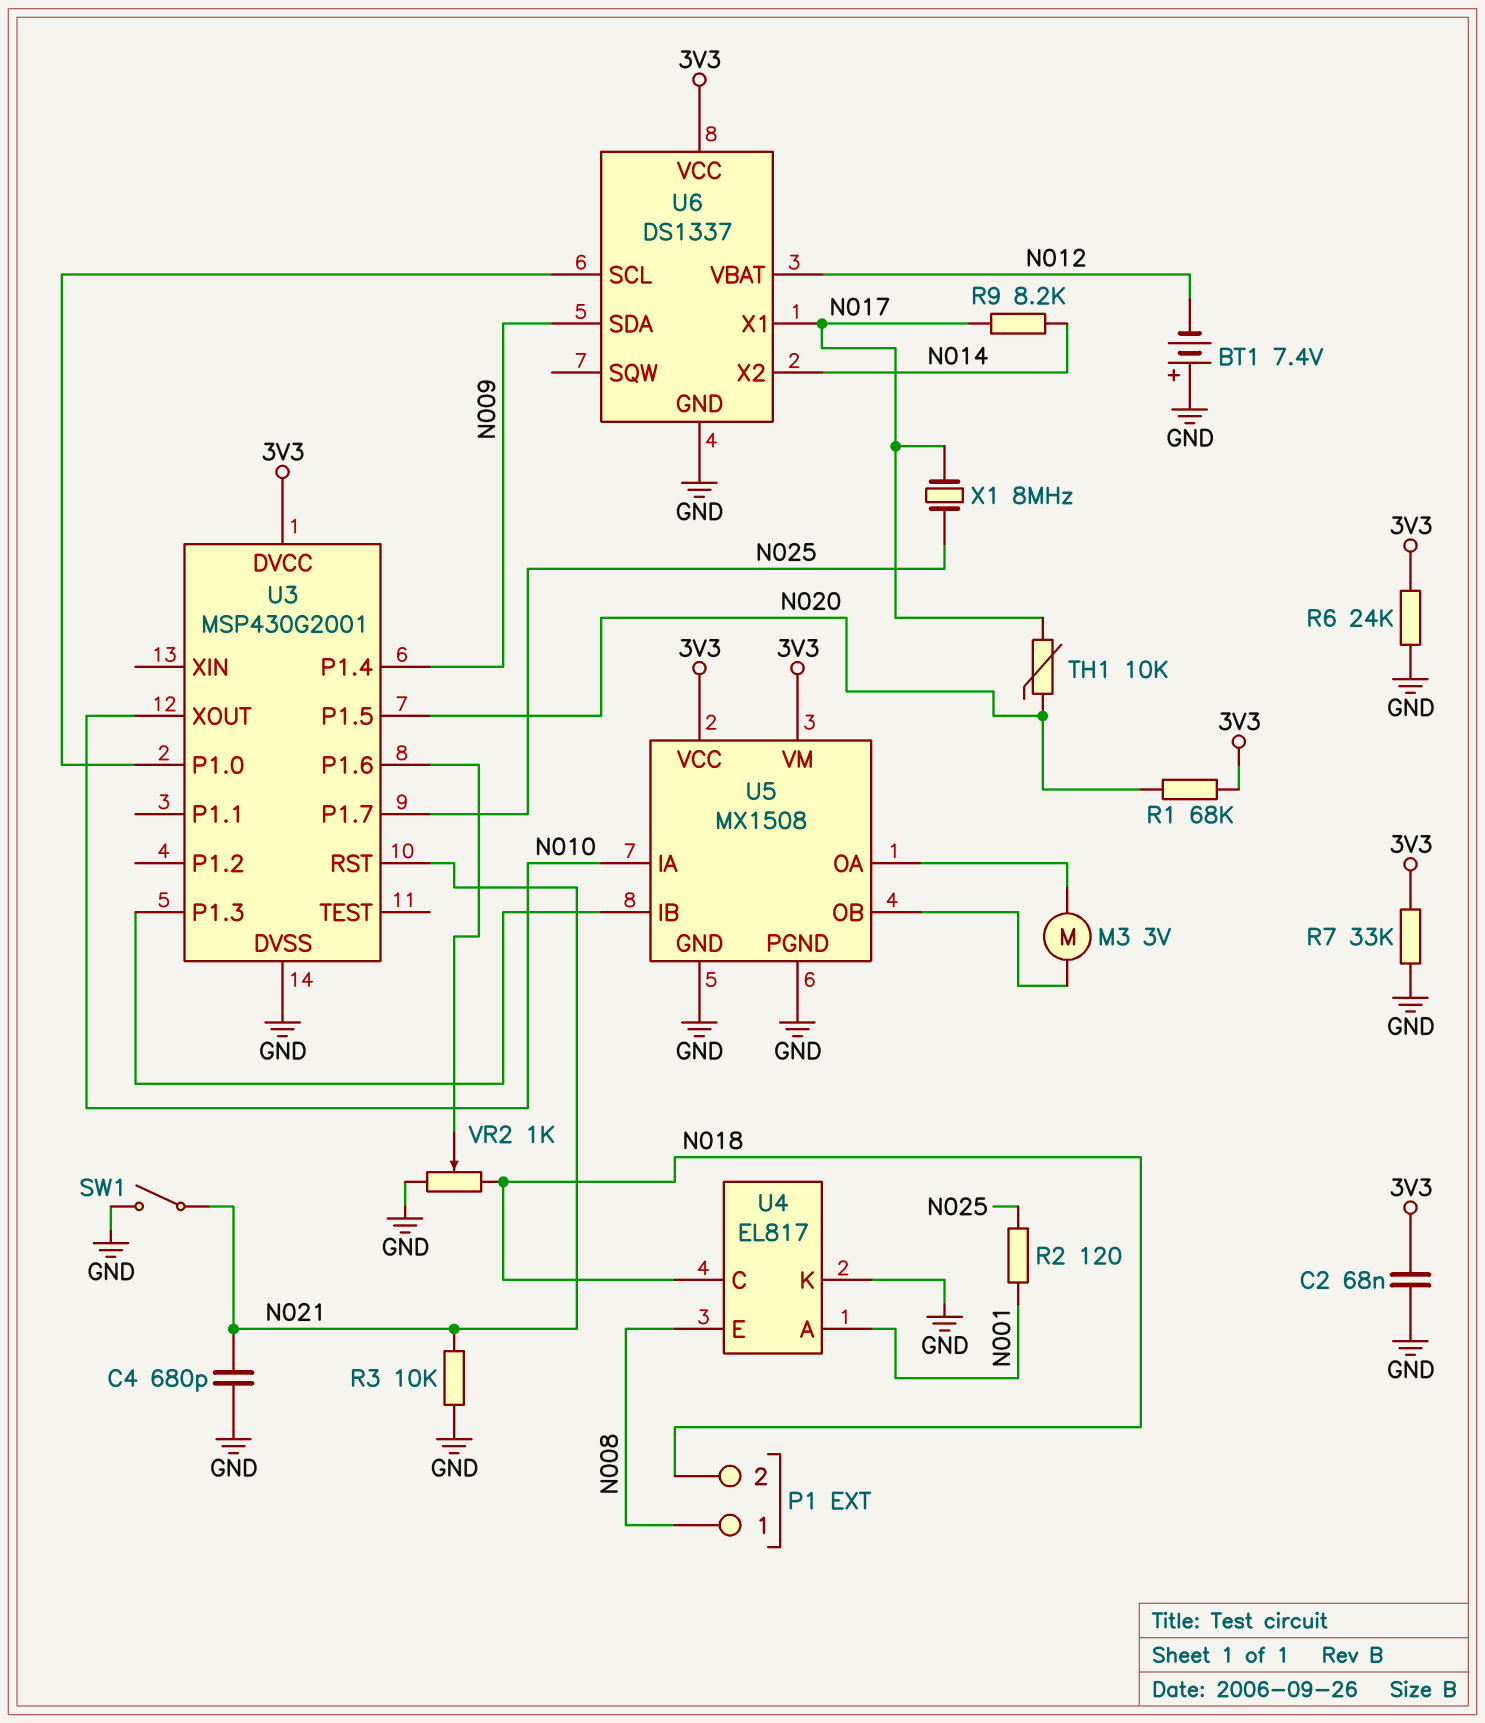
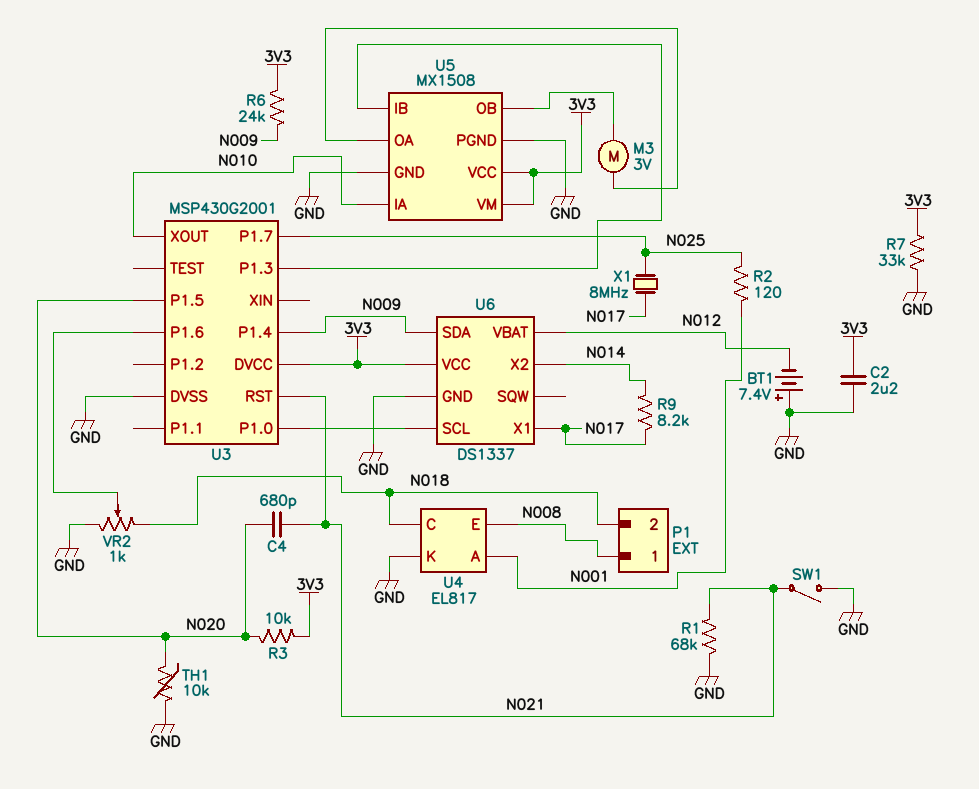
C2: 68nF (3V3, GND) -> 2.2uF (3V3, GND)
C4: 680pF (GND, N021) -> 680pF (N020, N021)
R1: 68k (3V3, N020) -> 68k (GND, N021)
R3: 10k (GND, N021) -> 10k (3V3, N020)
R6: 24k (3V3, GND) -> 24k (3V3, N009)
TH1: 10k (N017, N020) -> 10k (GND, N020)

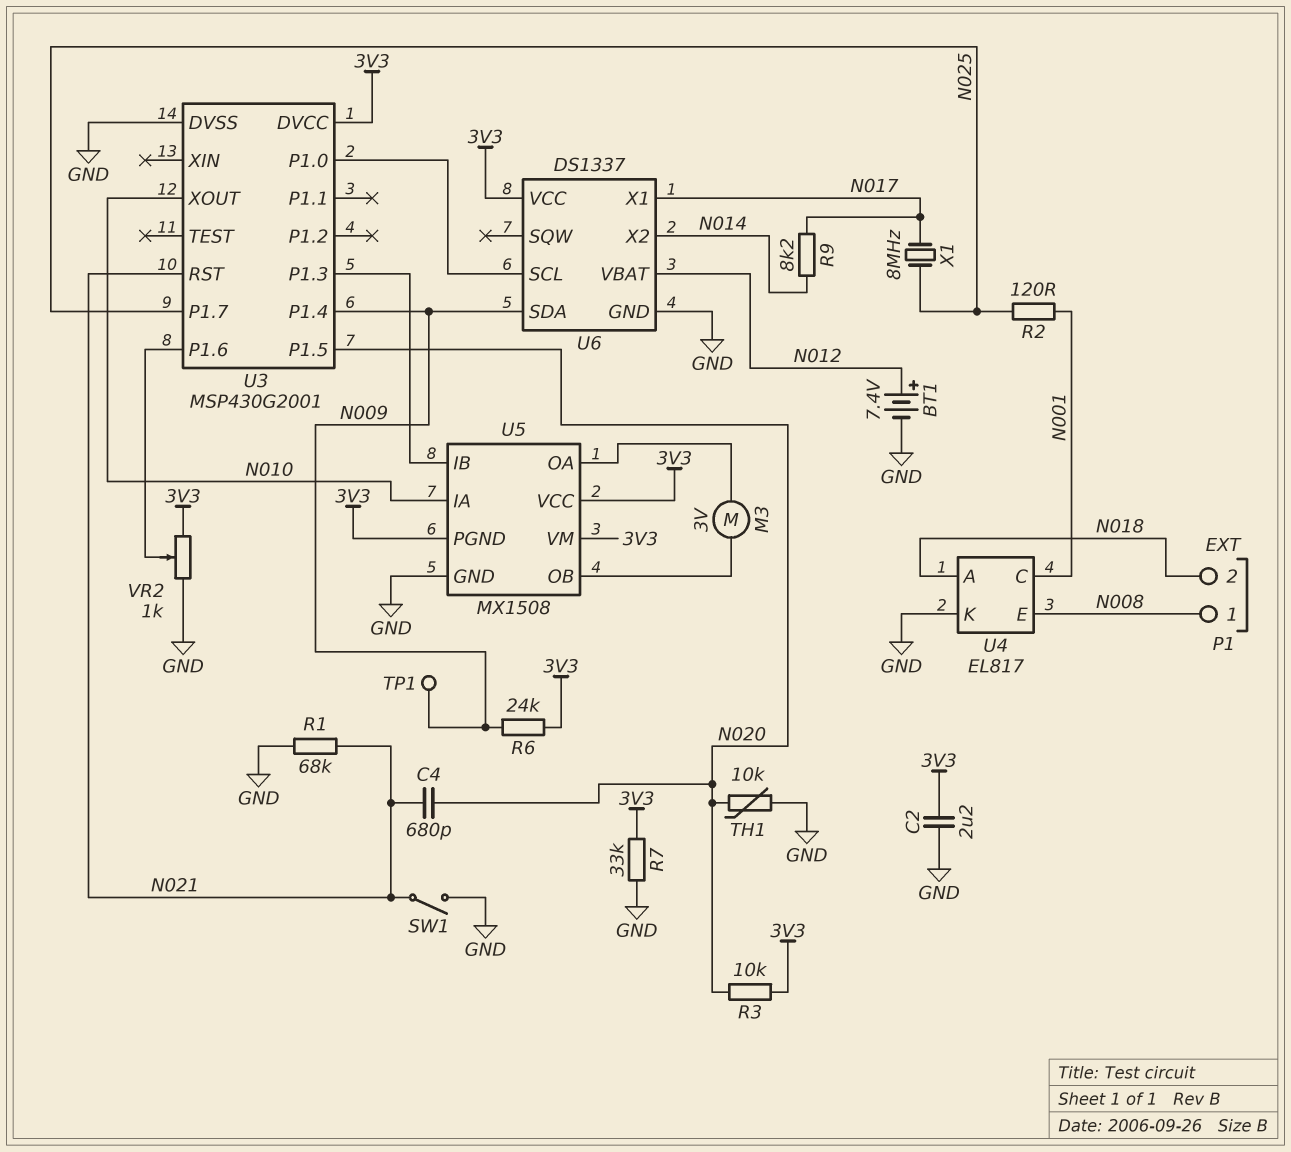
BT1: 7.4V (plus GND, minus N012) -> 7.4V (plus N012, minus GND)
TP1: none -> test point (N009)
U4 pin A: N001 -> N018
U4 pin C: N018 -> N001
U5 pin PGND: GND -> 3V3
VR2: 1k (GND, N018, wiper U3/P1.6) -> 1k (3V3, GND, wiper U3/P1.6)

